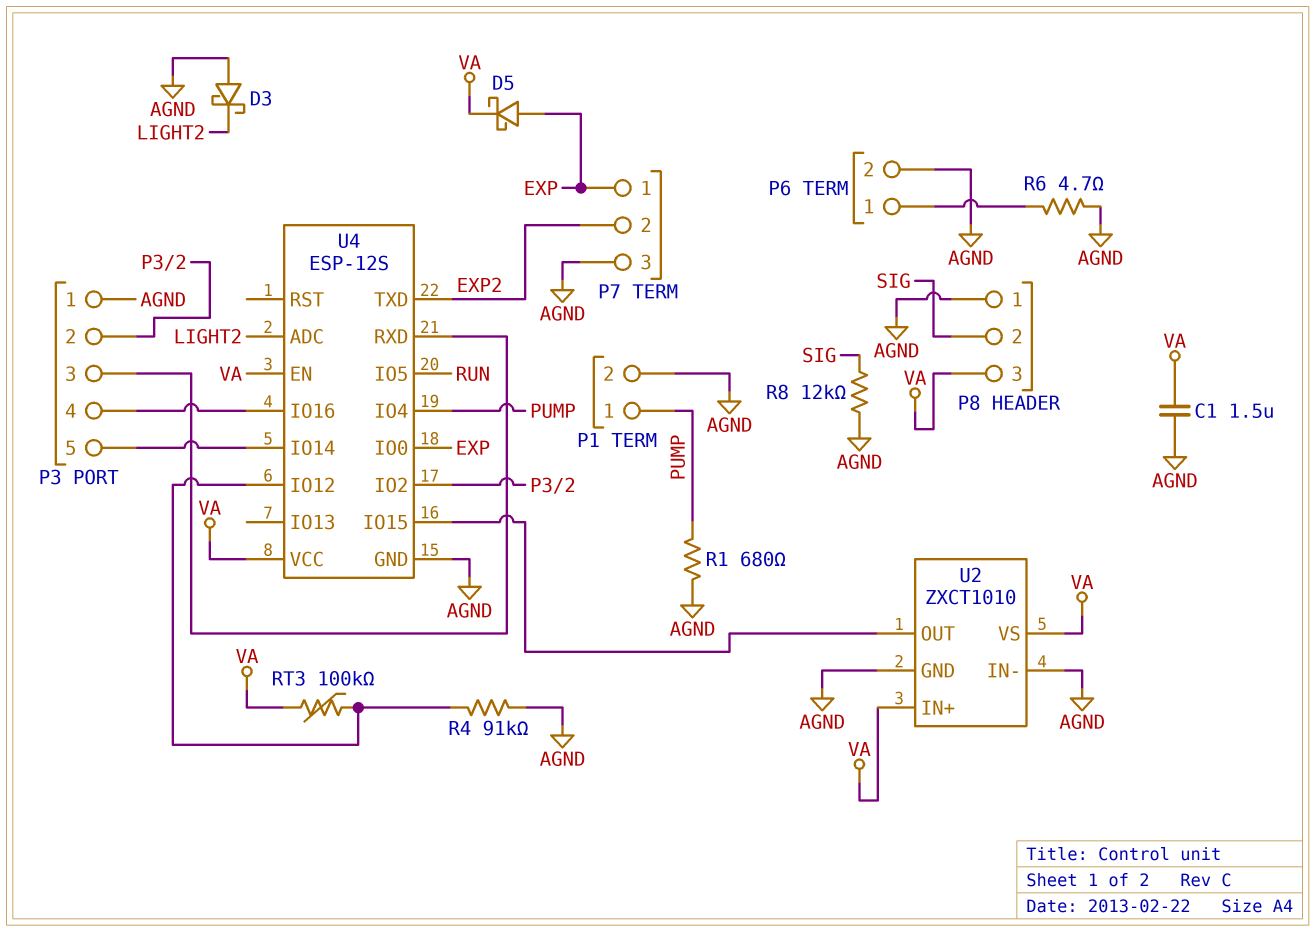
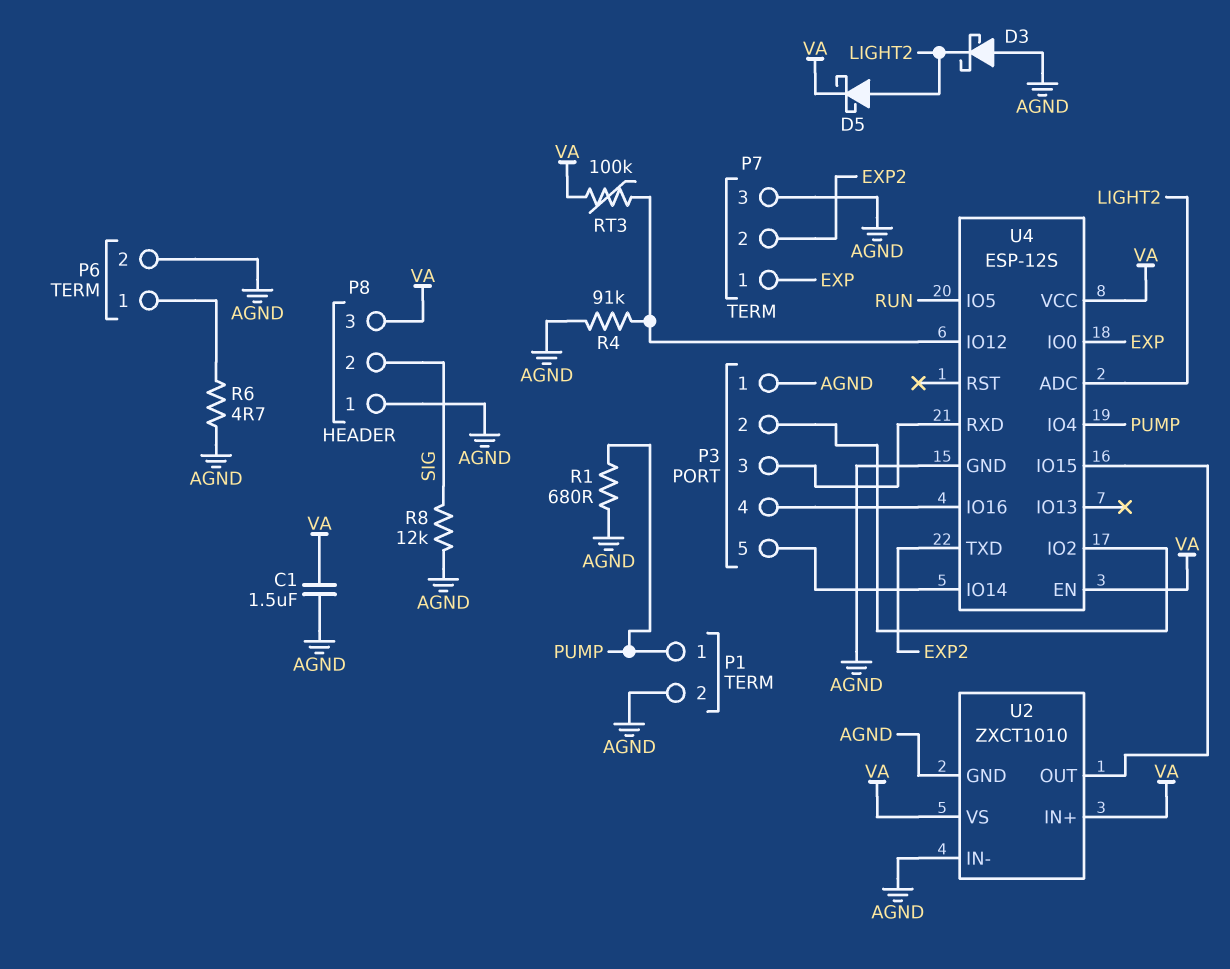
D5: schottky (A EXP, K VA) -> schottky (A LIGHT2, K VA)

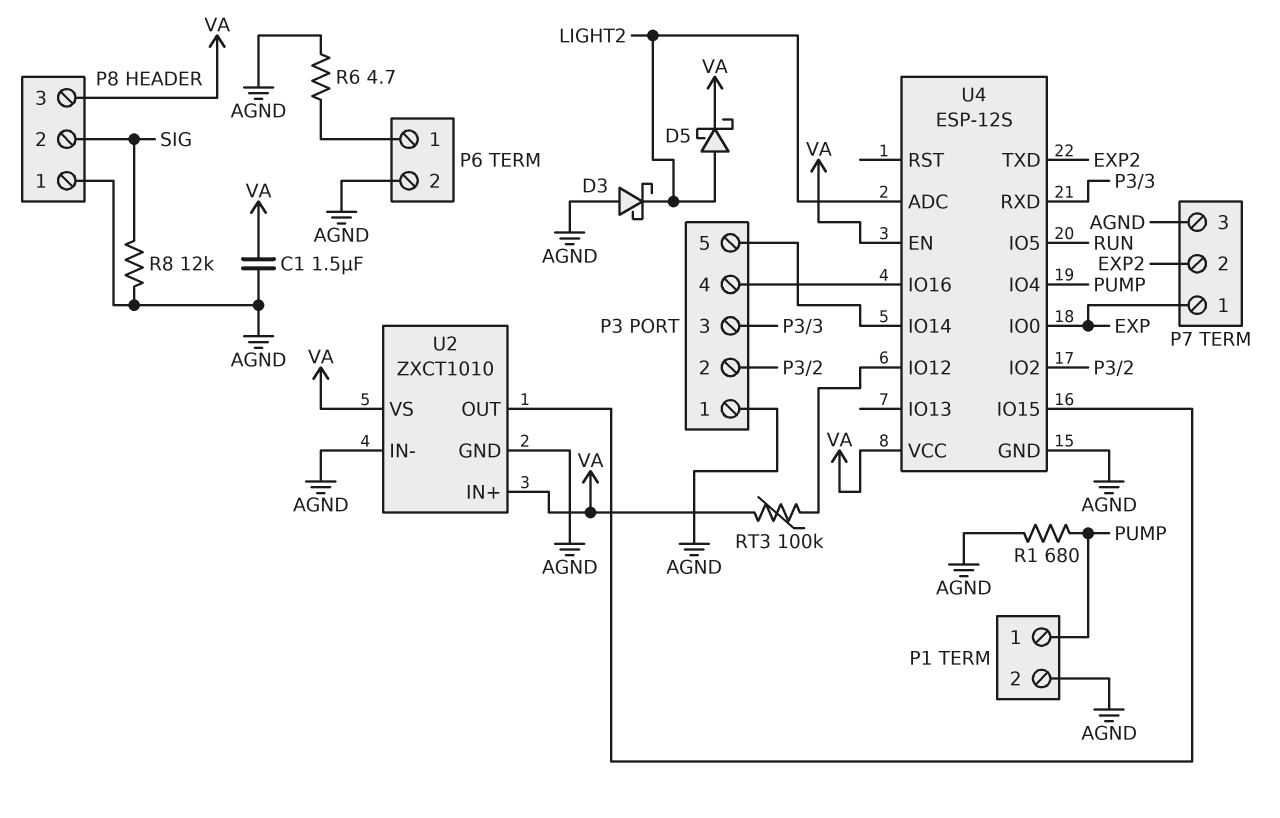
R4: 91k (AGND, U4/IO12) -> none

